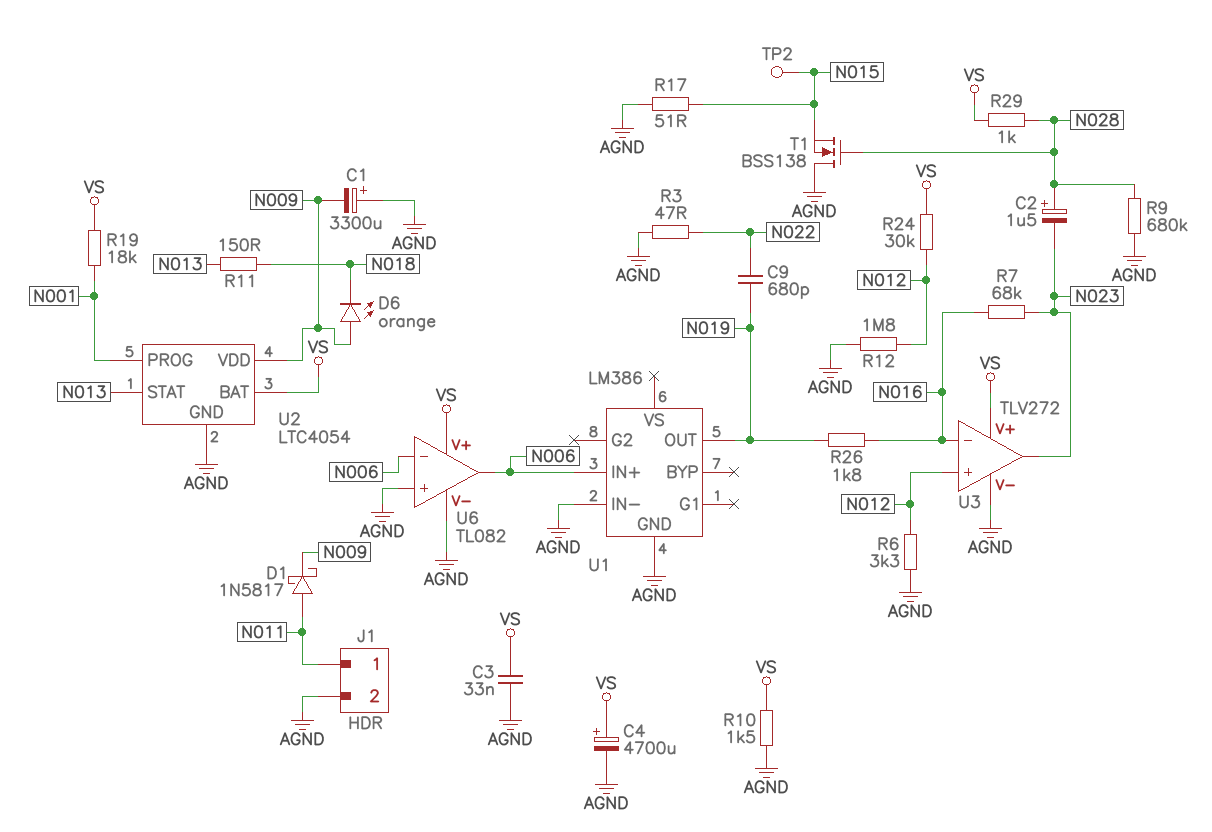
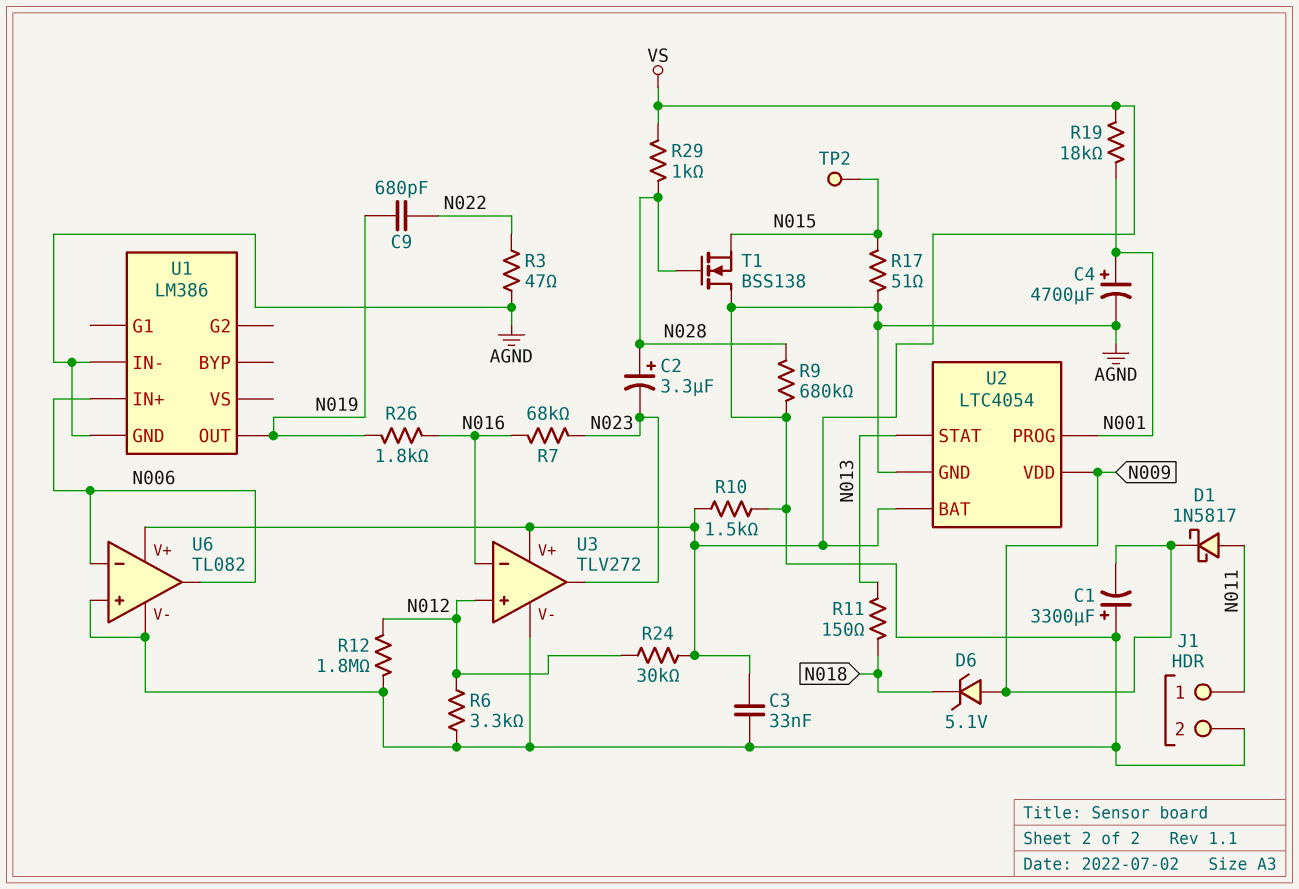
C2: 1.5uF (plus N028, minus N023) -> 3.3uF (plus N028, minus N023)
C4: 4700uF (plus VS, minus AGND) -> 4700uF (plus N001, minus AGND)
D6: LED orange (A N009, K N018) -> zener 5.1V (A N009, K N018)

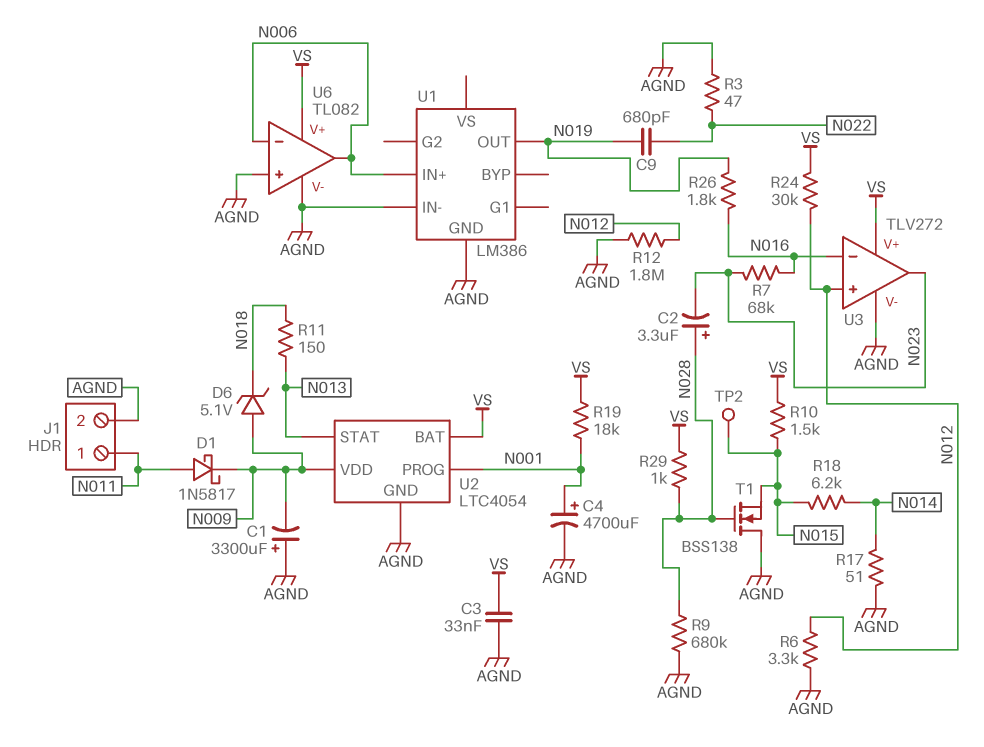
R10: 1.5k (AGND, VS) -> 1.5k (N015, VS)
R17: 51 (AGND, N015) -> 51 (AGND, N014)
R18: none -> 6.2k (N014, N015)

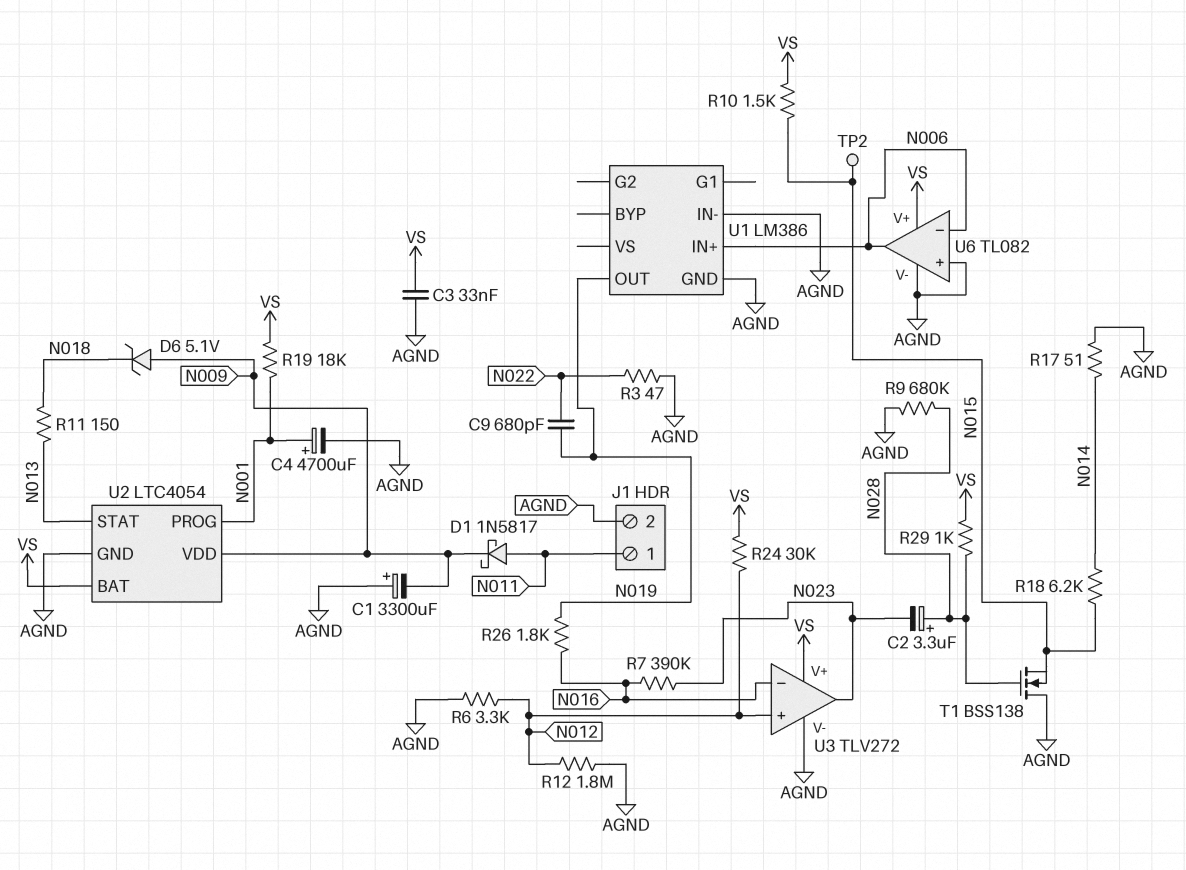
R7: 68k (N016, N023) -> 390k (N016, N023)

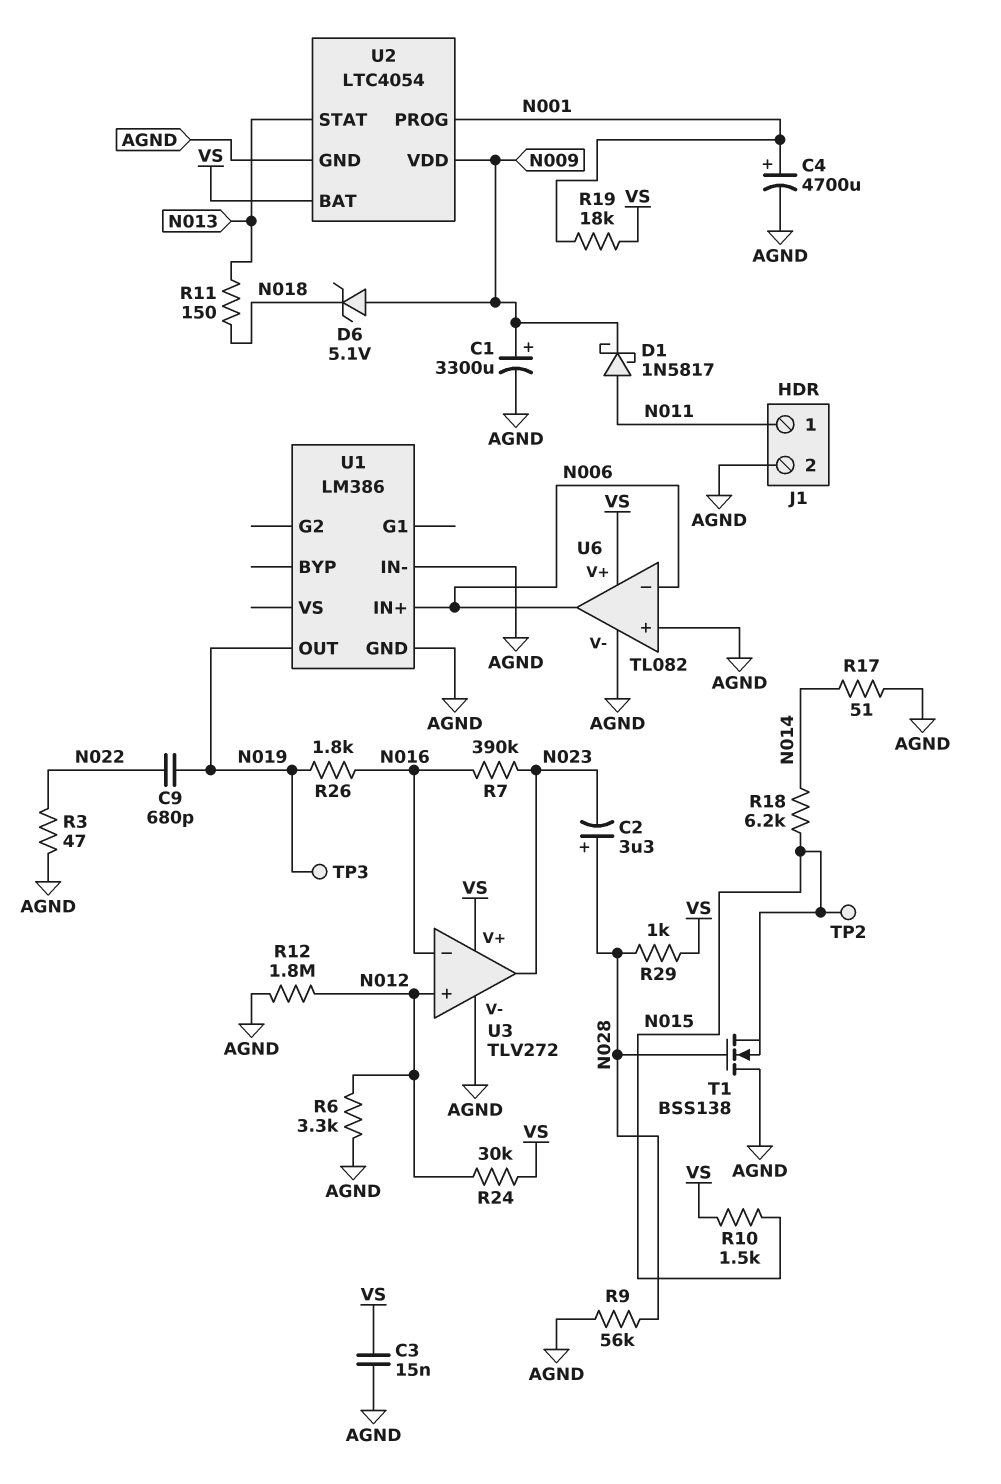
C1: 3300uF (plus AGND, minus N009) -> 3300uF (plus N009, minus AGND)
C3: 33nF (AGND, VS) -> 15nF (AGND, VS)
R9: 680k (AGND, N028) -> 56k (AGND, N028)
TP3: none -> test point (N019)

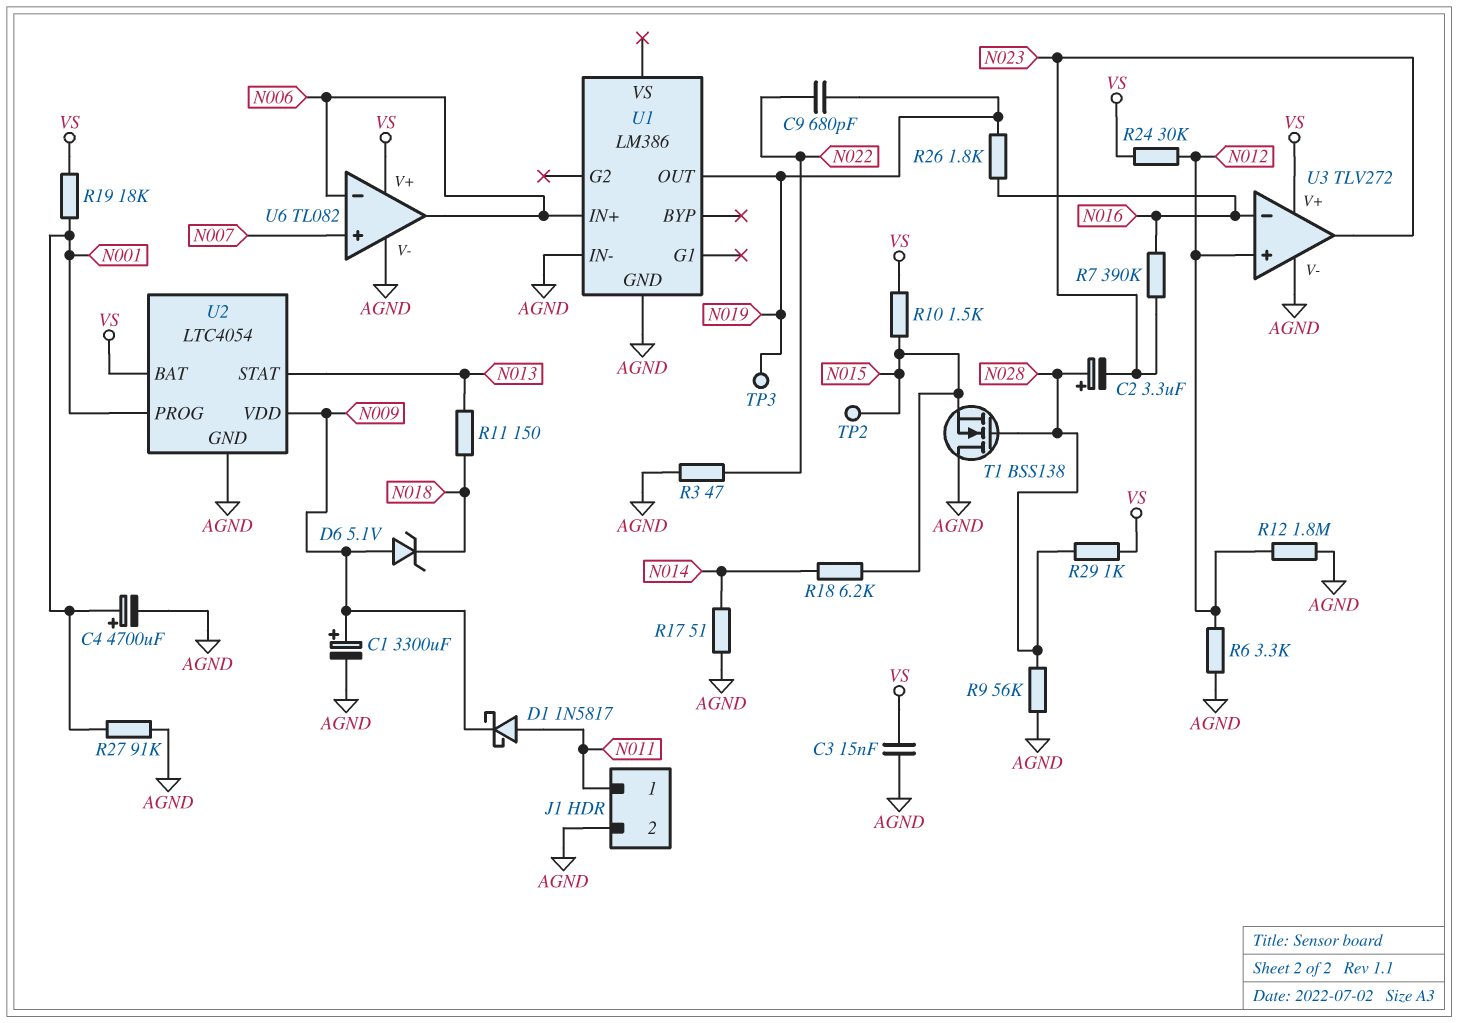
R27: none -> 91k (AGND, N001)
U6 pin in+: AGND -> N007

